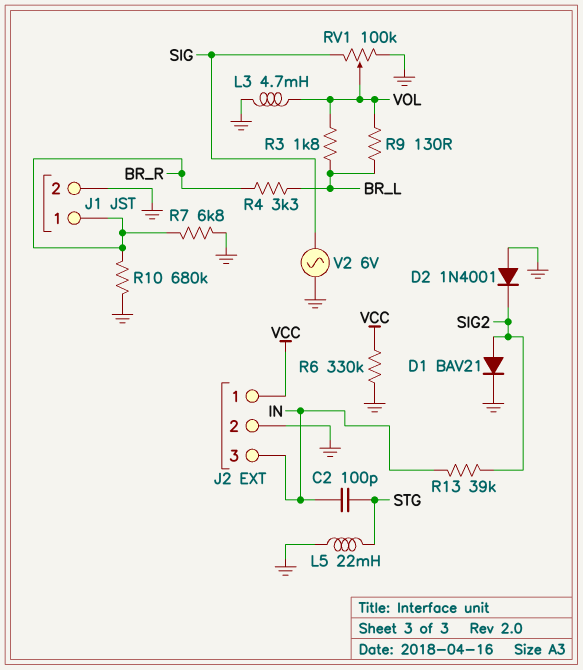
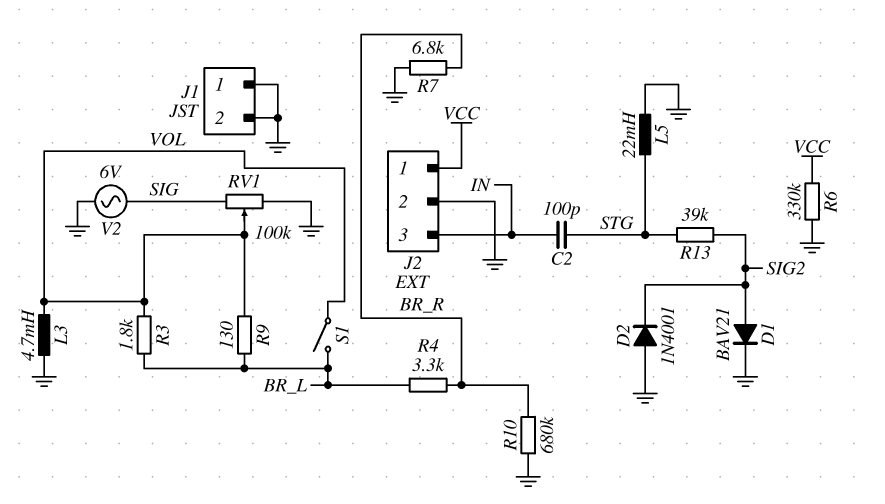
J1 pin 1: BR_R -> GND
R13: 39k (IN, SIG2) -> 39k (SIG2, STG)
S1: none -> switch (BR_L, VOL)

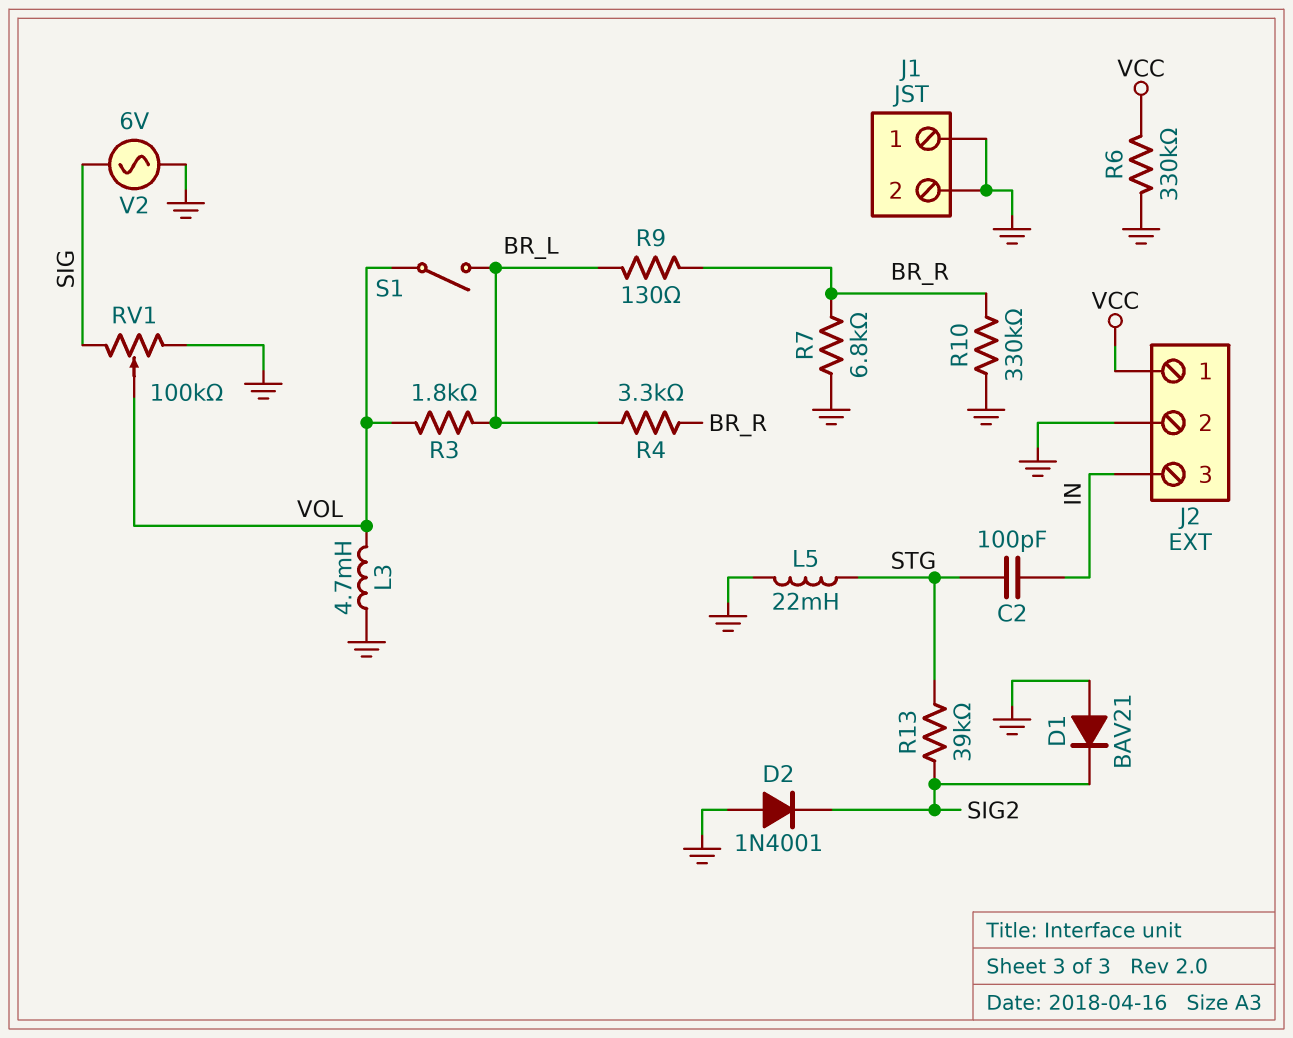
D1: diode BAV21 (A SIG2, K GND) -> diode BAV21 (A GND, K SIG2)
R9: 130 (BR_L, VOL) -> 130 (BR_L, BR_R)
R10: 680k (BR_R, GND) -> 330k (BR_R, GND)

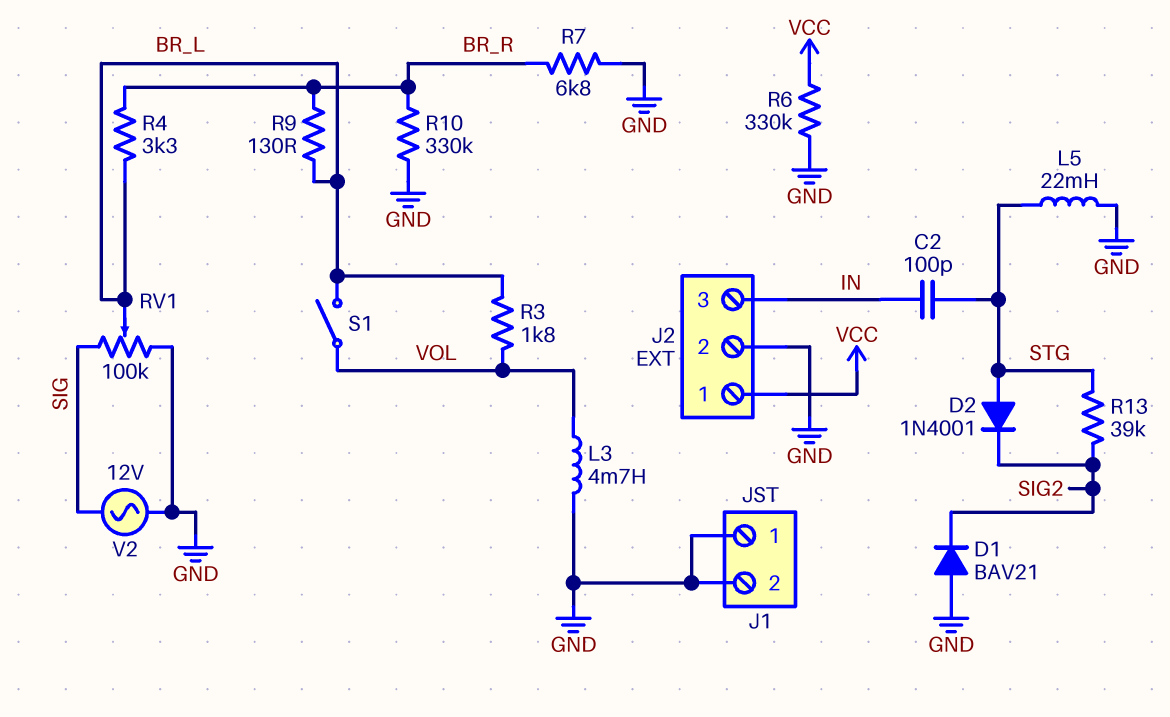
D2: diode 1N4001 (A GND, K SIG2) -> diode 1N4001 (A STG, K SIG2)
RV1: 100k (GND, SIG, wiper VOL) -> 100k (GND, SIG, wiper BR_L)
V2: AC 6V (GND, SIG) -> AC 12V (GND, SIG)

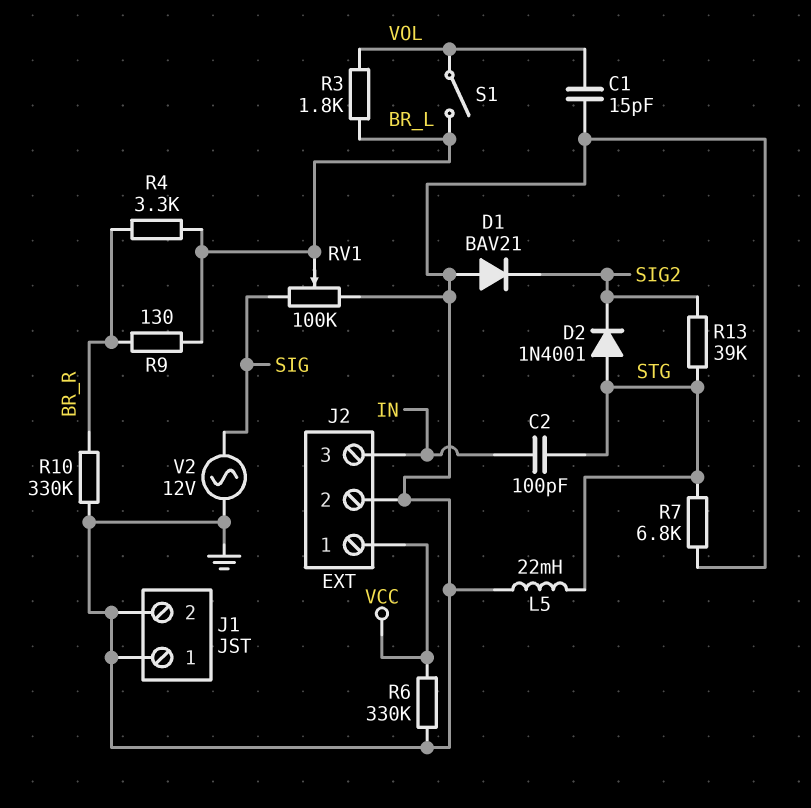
C1: none -> 15pF (GND, VOL)
L3: 4.7mH (GND, VOL) -> none
R7: 6.8k (BR_R, GND) -> 6.8k (GND, STG)

